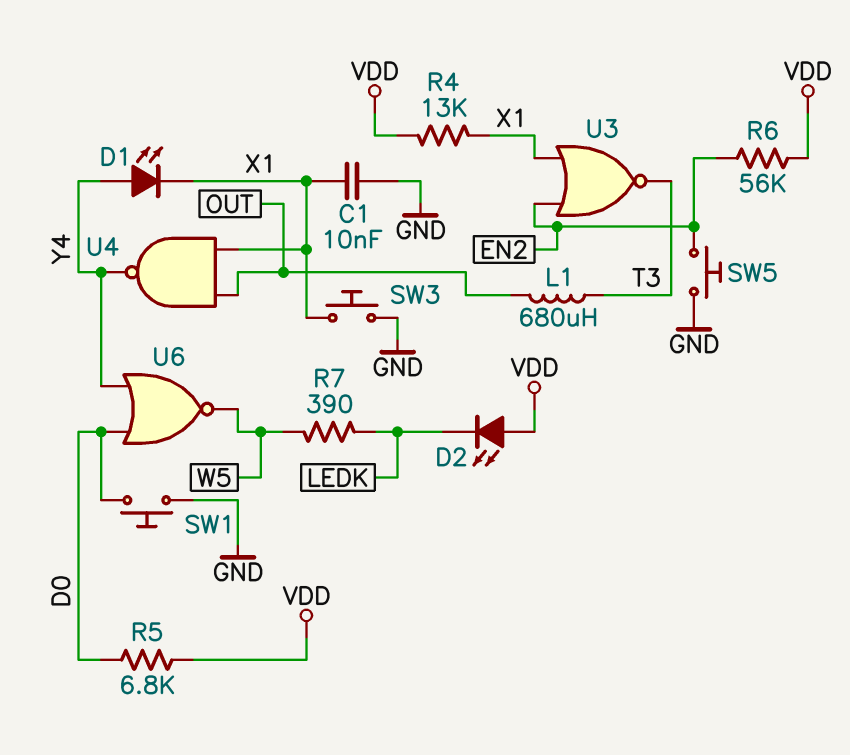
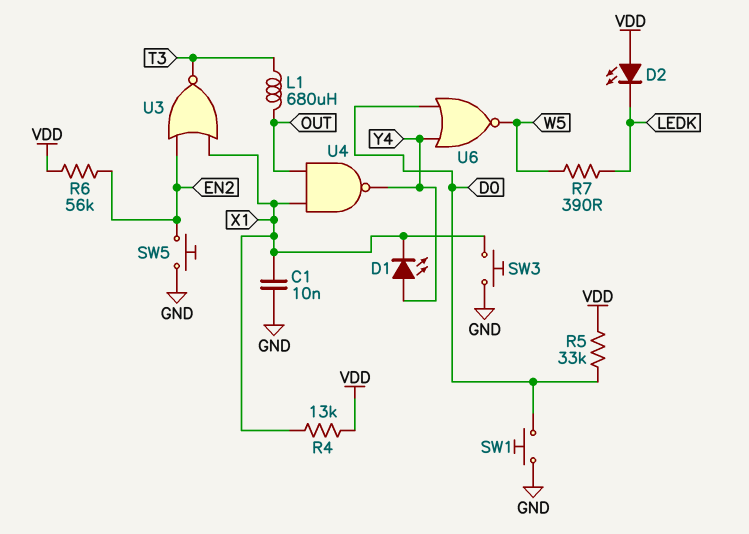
R5: 6.8k (D0, VDD) -> 33k (D0, VDD)

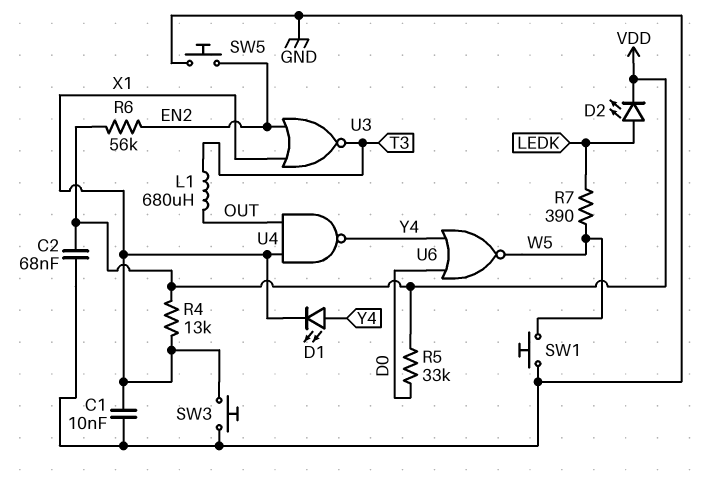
C2: none -> 68nF (GND, VDD)
D2: LED (A VDD, K LEDK) -> LED (A LEDK, K VDD)
SW1: button (D0, GND) -> button (GND, W5)

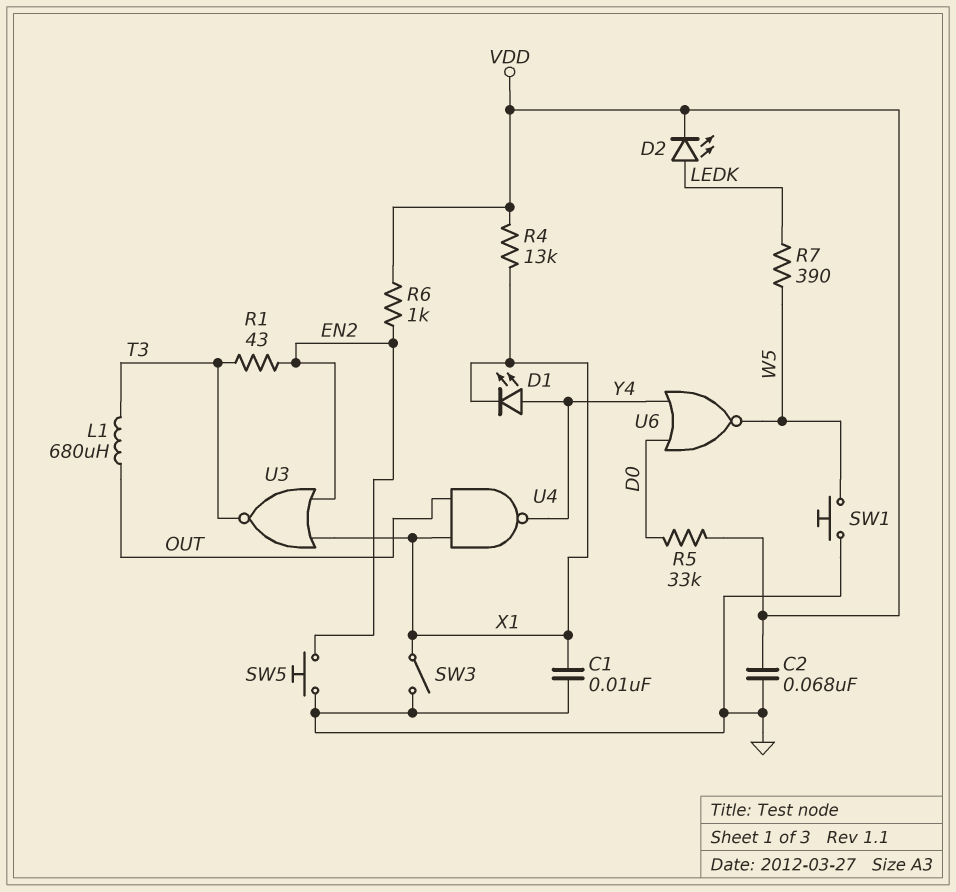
R1: none -> 43 (EN2, T3)
R6: 56k (EN2, VDD) -> 1k (EN2, VDD)
SW3: button (GND, X1) -> switch (GND, X1)

